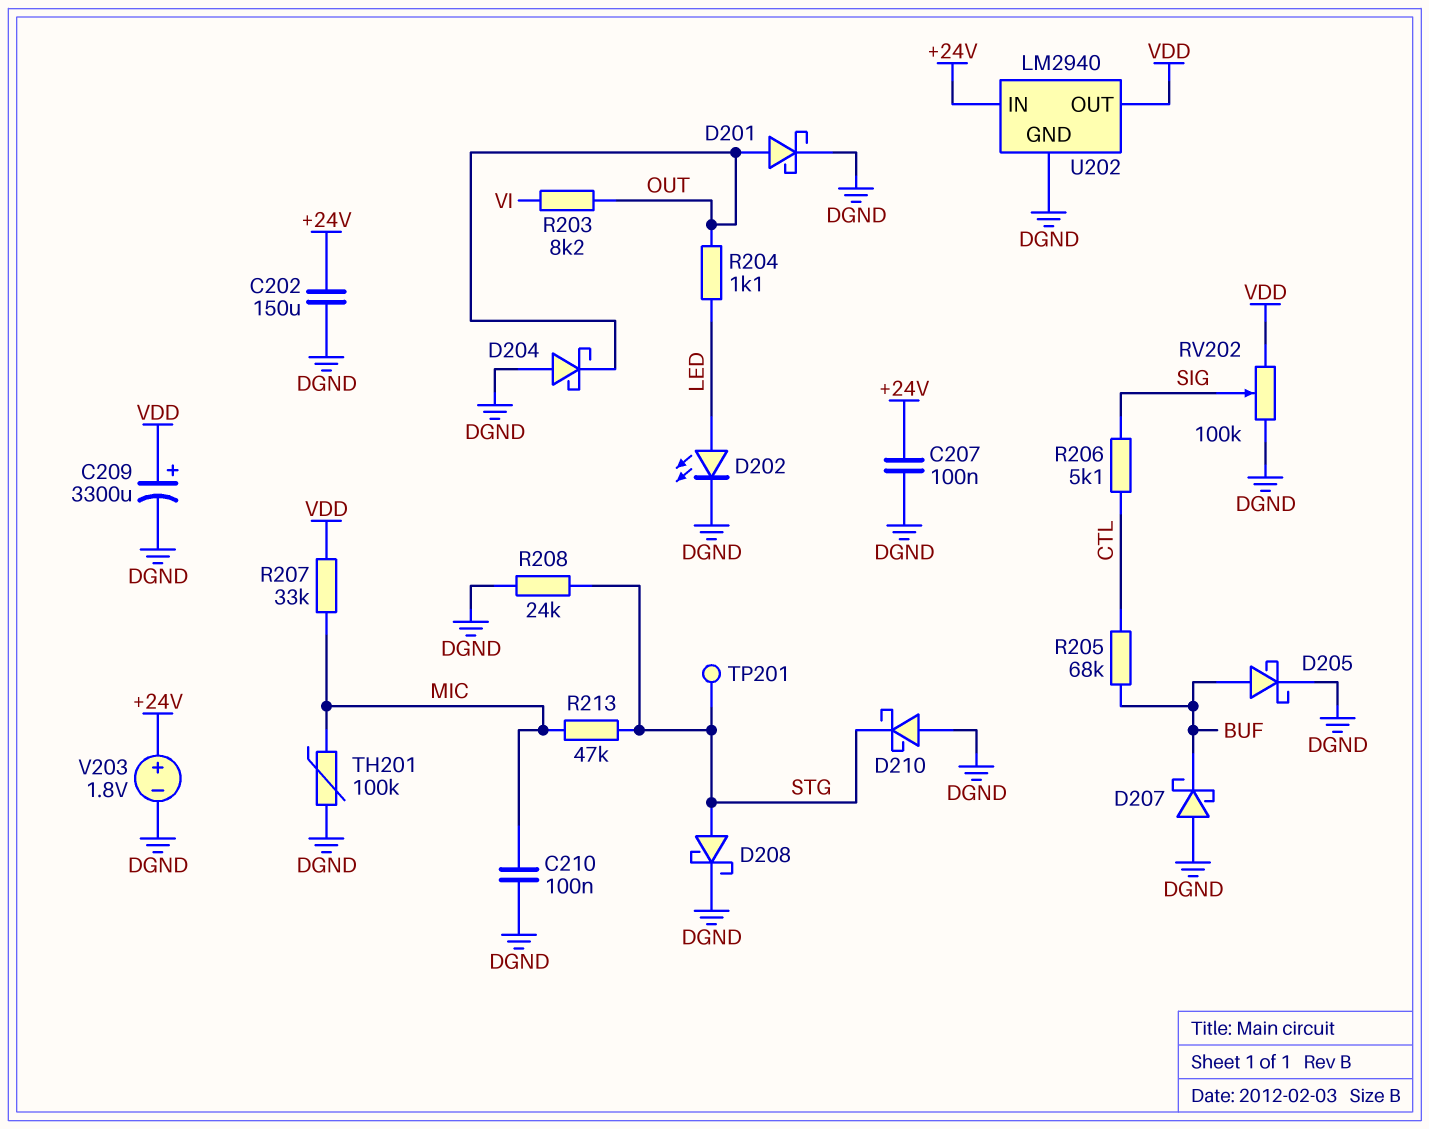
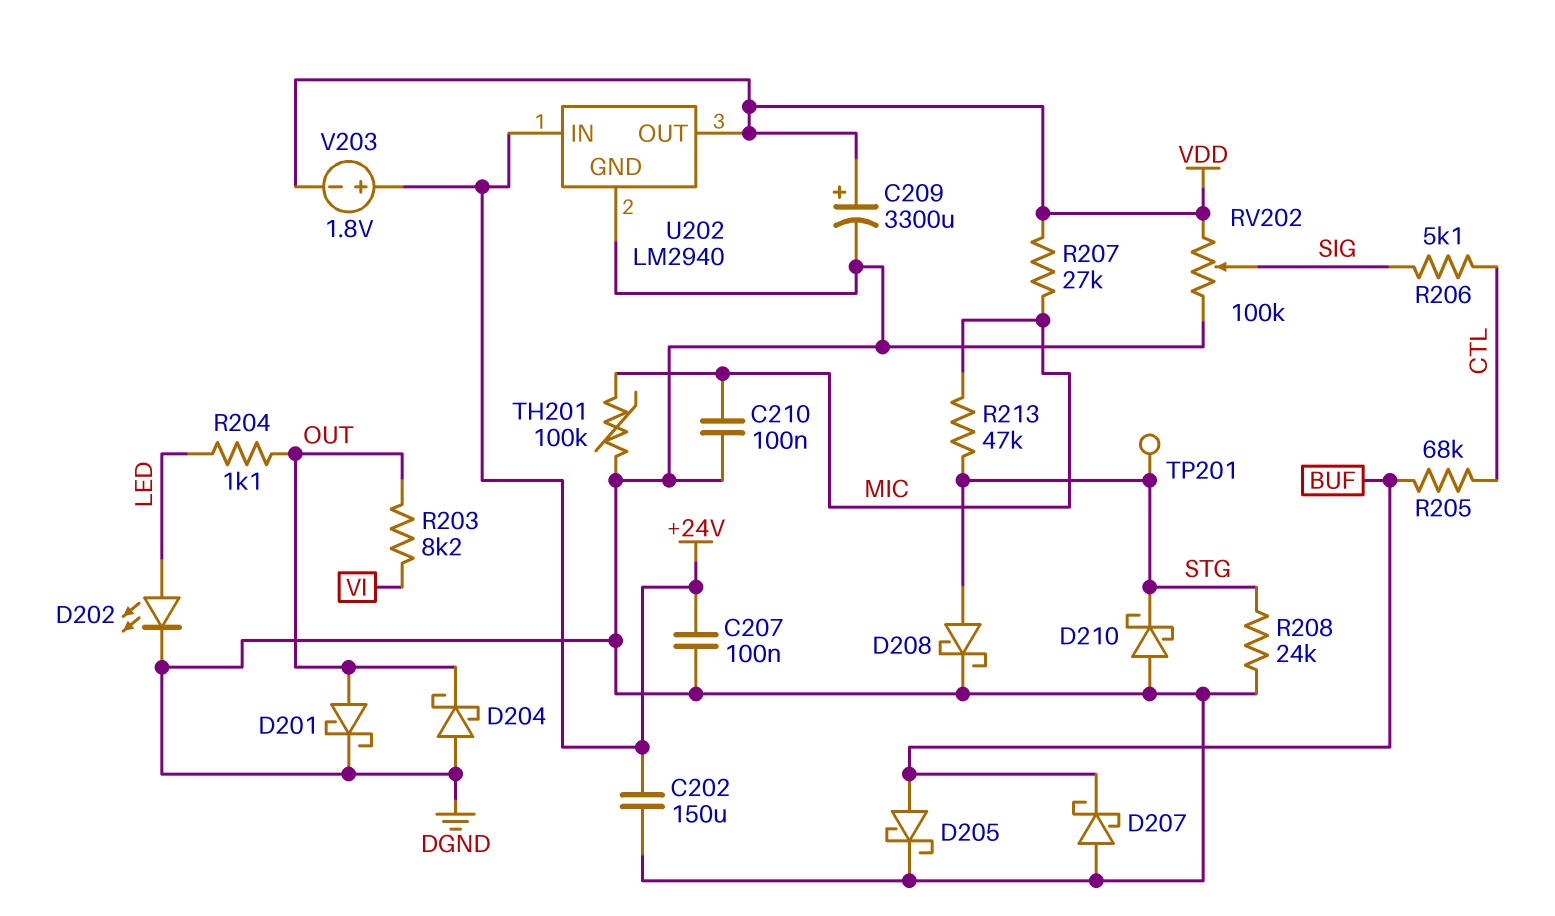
R207: 33k (MIC, VDD) -> 27k (MIC, VDD)
V203: 1.8V (plus +24V, minus DGND) -> 1.8V (plus +24V, minus VDD)

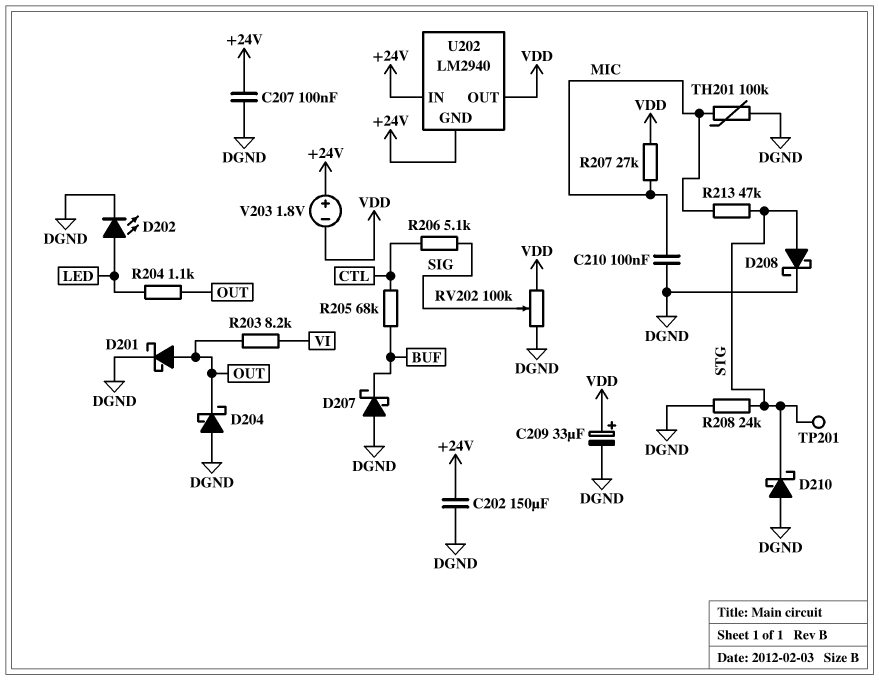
C209: 3300uF (plus VDD, minus DGND) -> 33uF (plus VDD, minus DGND)
D205: schottky (A BUF, K DGND) -> none
U202 pin GND: DGND -> +24V

